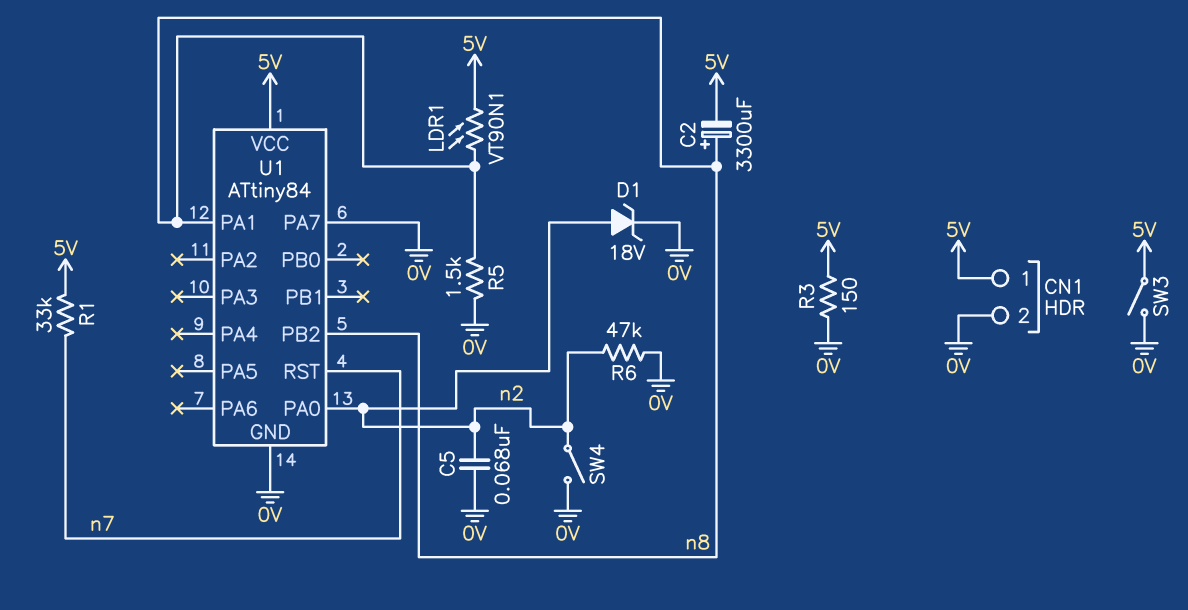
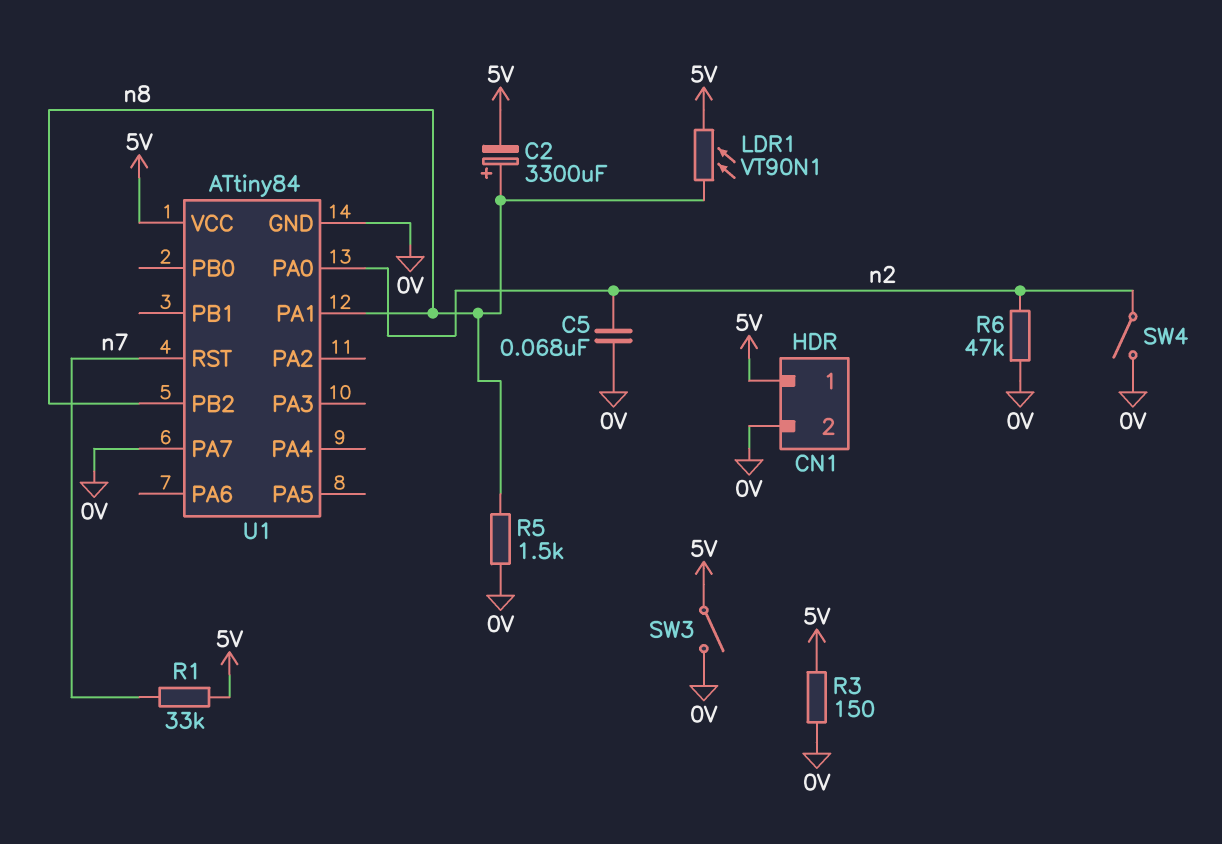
D1: zener 18V (A n2, K 0V) -> none

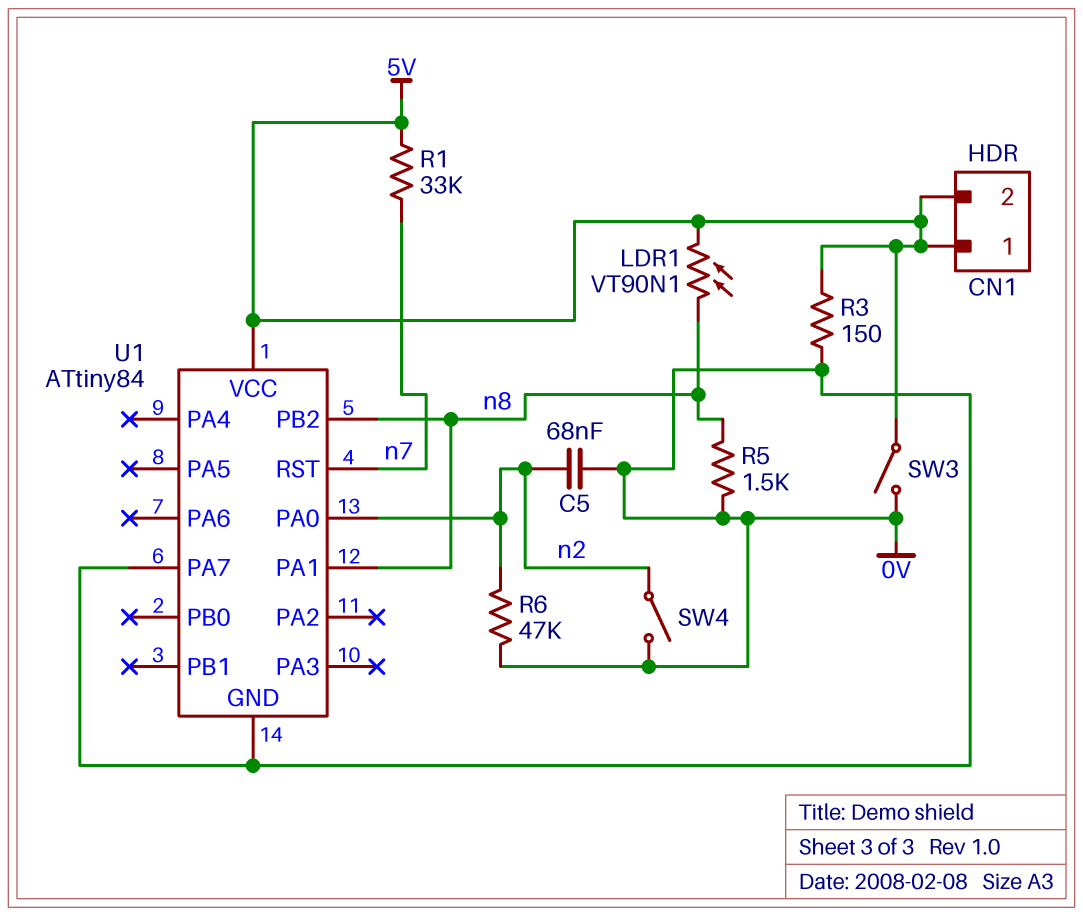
C2: 3300uF (plus n8, minus 5V) -> none
CN1 pin 2: 0V -> 5V

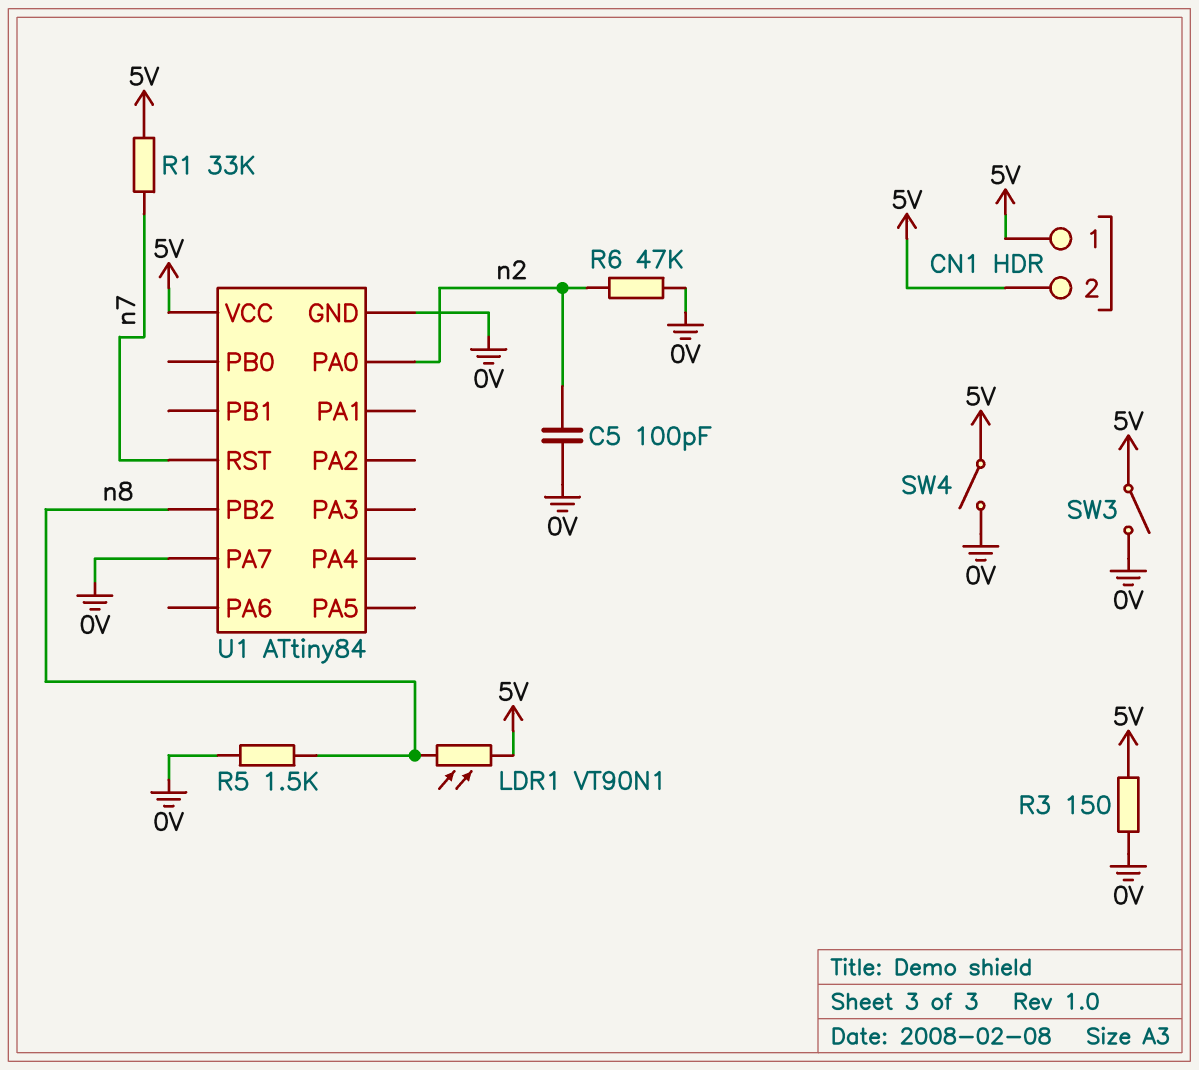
C5: 68nF (0V, n2) -> 100pF (0V, n2)
SW4: switch (0V, n2) -> switch (0V, 5V)
U1 pin PA1: n8 -> none

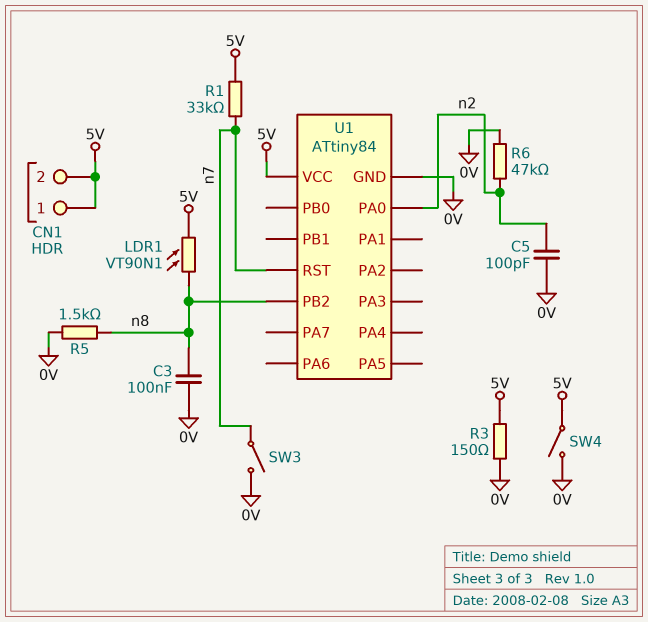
C3: none -> 100nF (0V, n8)
SW3: switch (0V, 5V) -> switch (0V, n7)
U1 pin PA7: 0V -> none

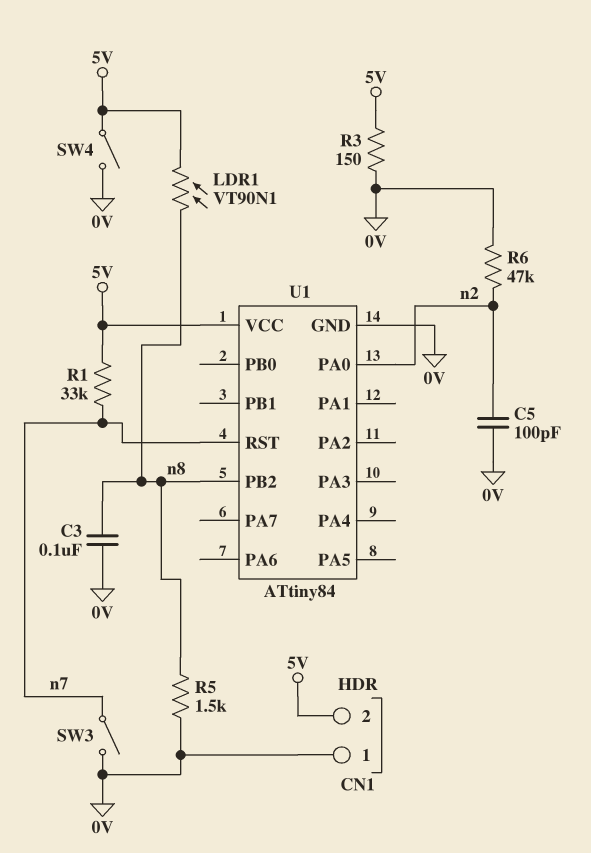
CN1 pin 1: 5V -> 0V

